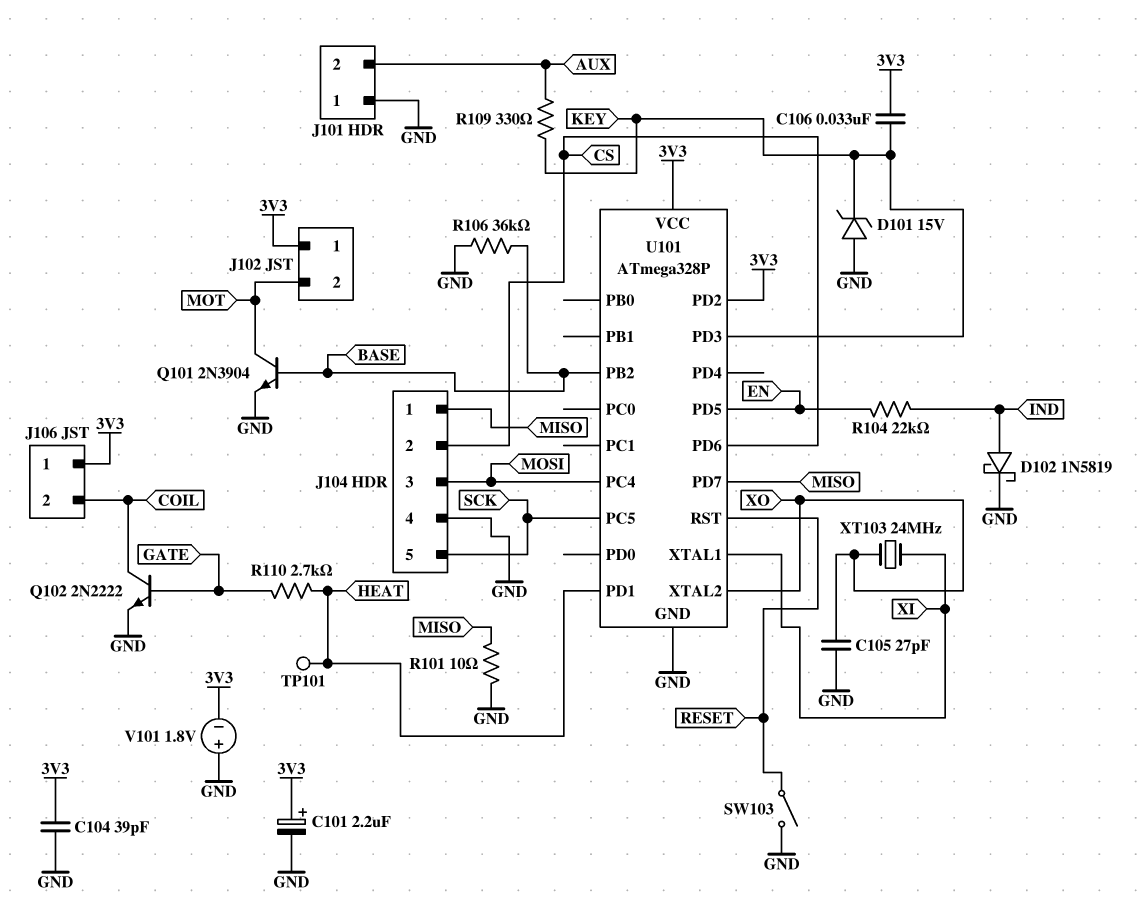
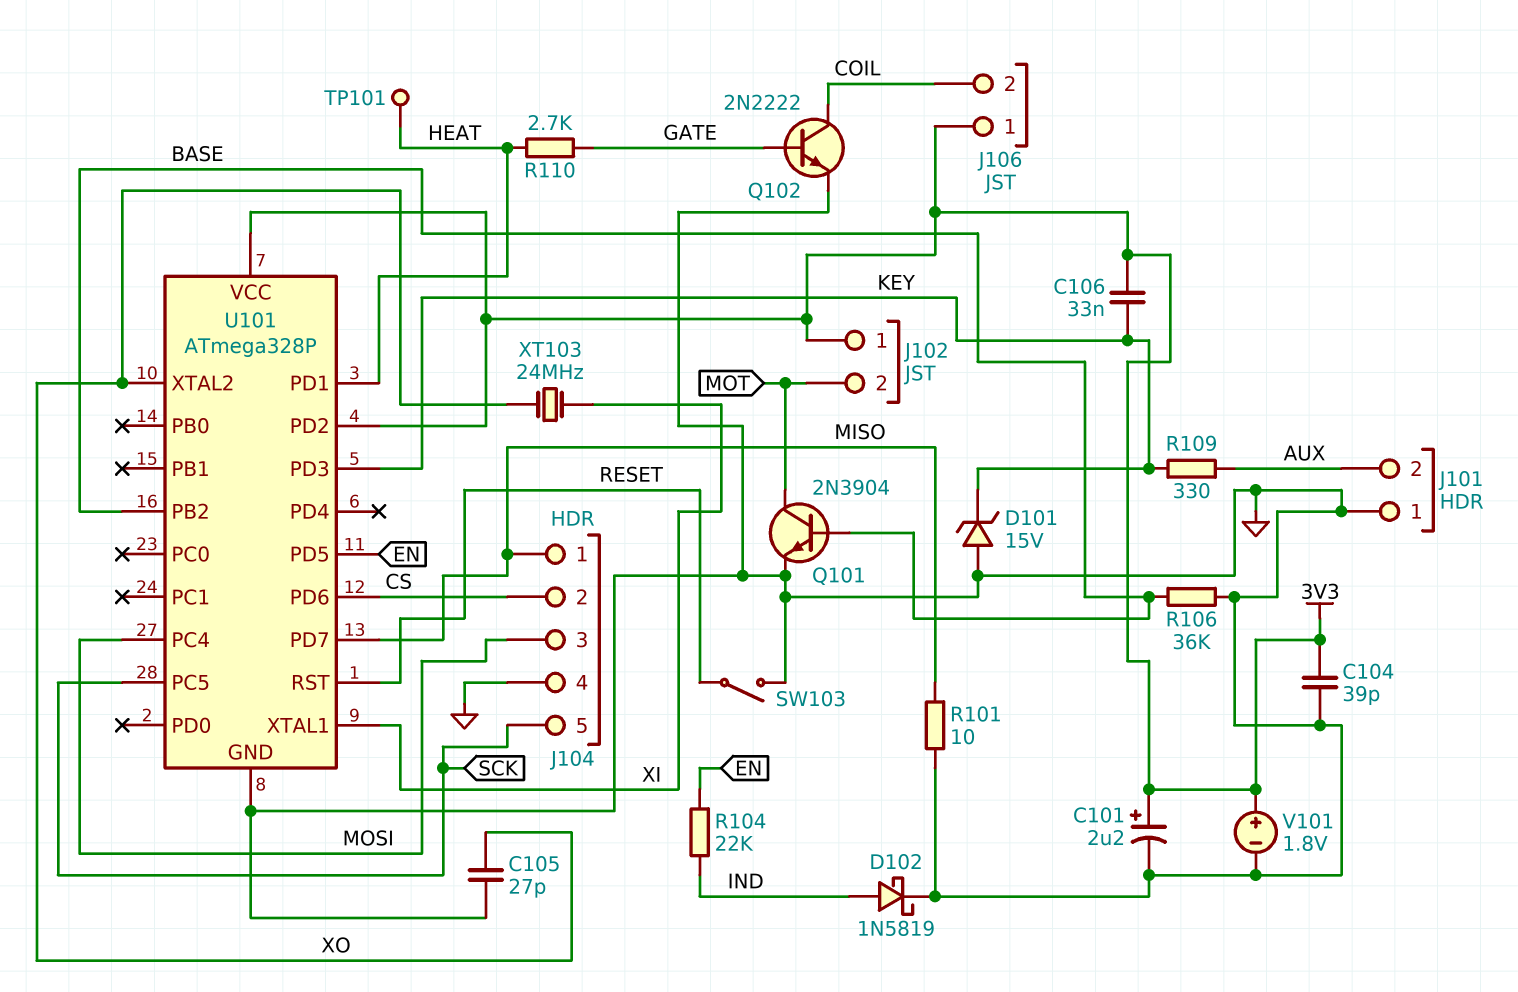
V101: 1.8V (plus GND, minus 3V3) -> 1.8V (plus 3V3, minus GND)

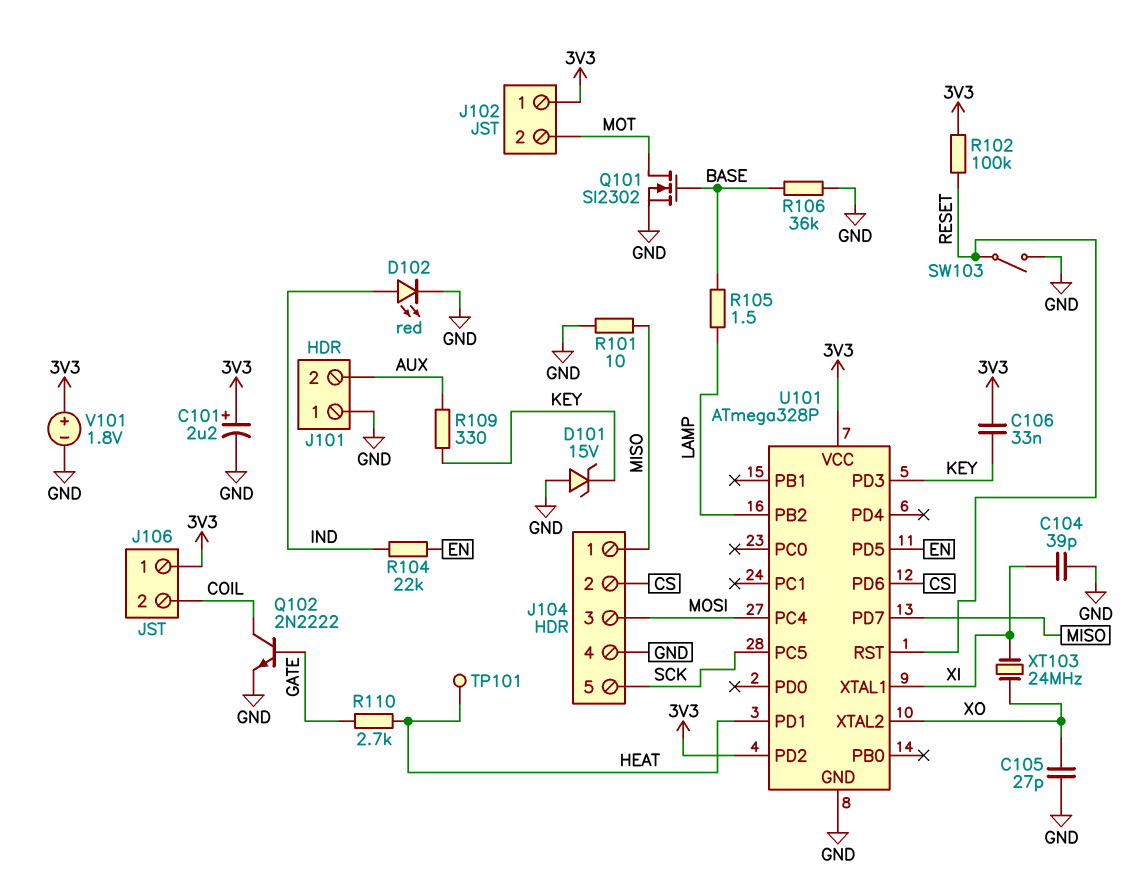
C104: 39pF (3V3, GND) -> 39pF (GND, XI)
D102: schottky 1N5819 (A IND, K GND) -> LED red (A IND, K GND)
Q101: NPN 2N3904 (B BASE, C MOT, E GND) -> NMOS SI2302 (G BASE, D MOT, S GND)
R102: none -> 100k (3V3, RESET)
R105: none -> 1.5 (BASE, LAMP)
U101 pin PB2: BASE -> LAMP

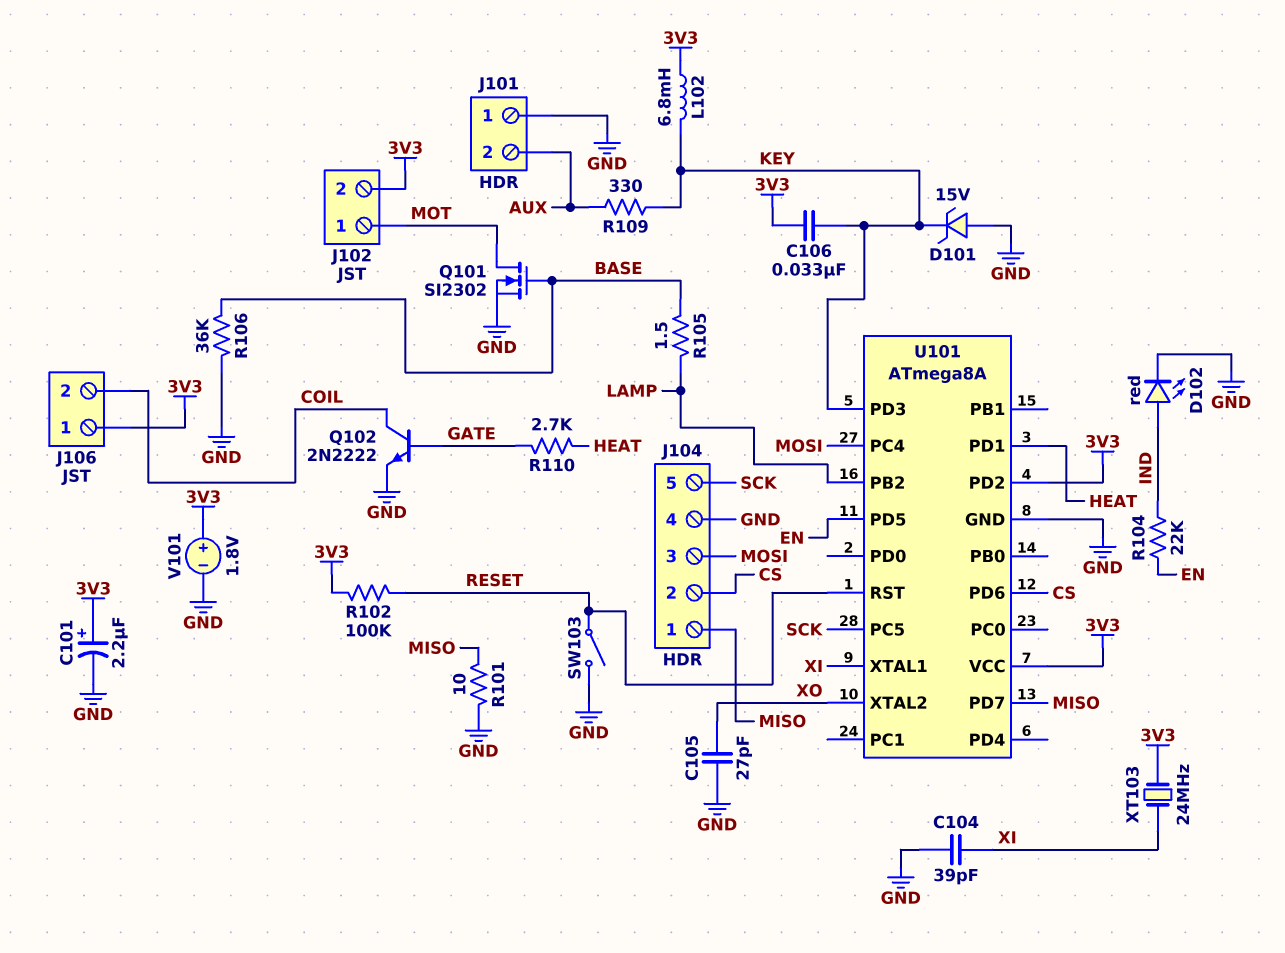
J102 pin 1: 3V3 -> MOT
J102 pin 2: MOT -> 3V3
L102: none -> 6.8mH (3V3, KEY)
TP101: test point (HEAT) -> none
U101: ATmega328P -> ATmega8A
XT103: 24MHz (XI, XO) -> 24MHz (3V3, XI)

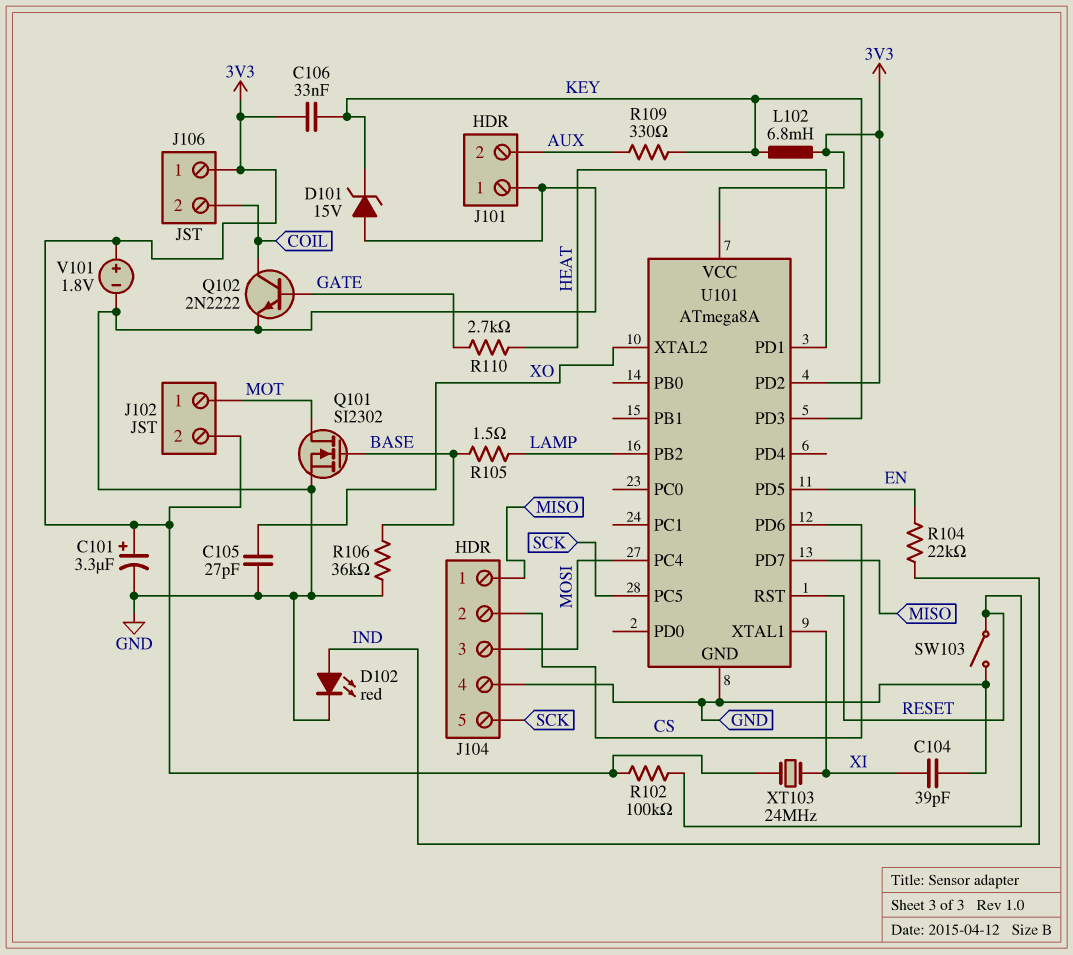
C101: 2.2uF (plus 3V3, minus GND) -> 3.3uF (plus 3V3, minus GND)
R101: 10 (GND, MISO) -> none

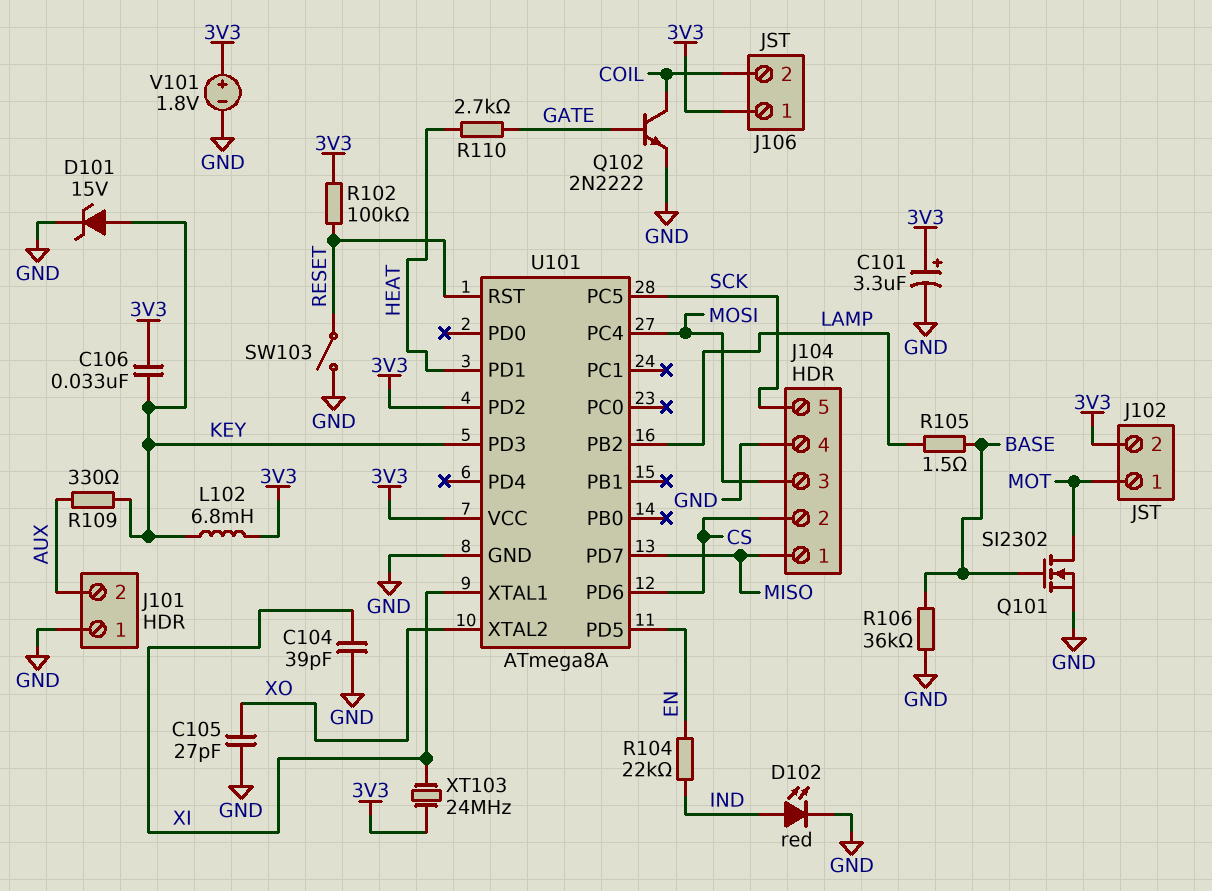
D101: zener 15V (A GND, K KEY) -> zener 15V (A KEY, K GND)

